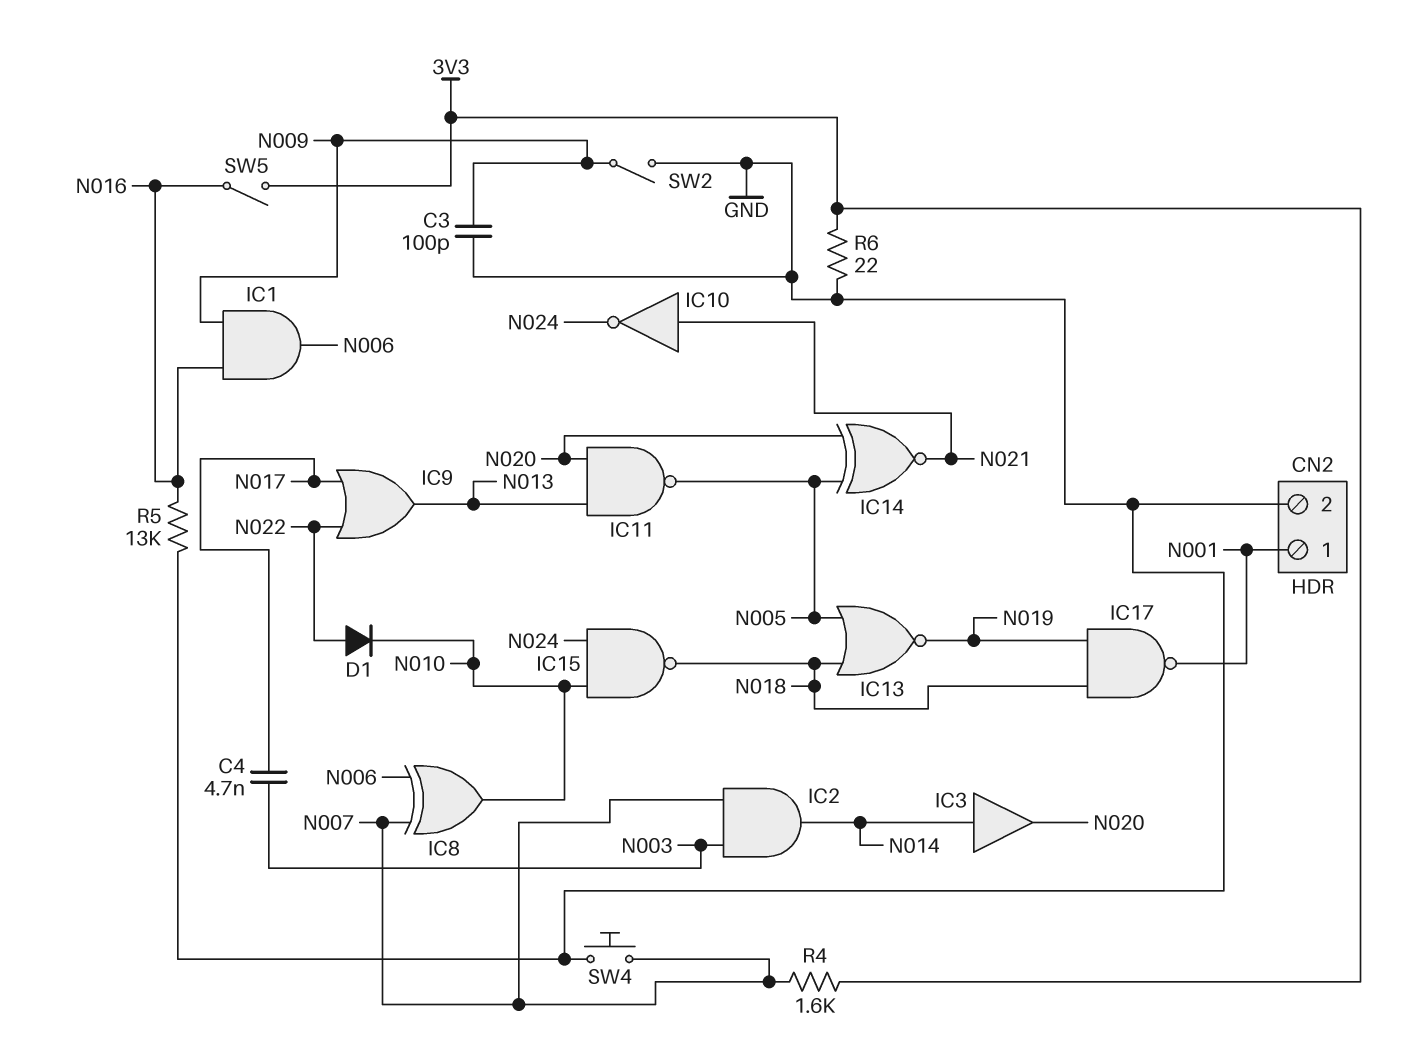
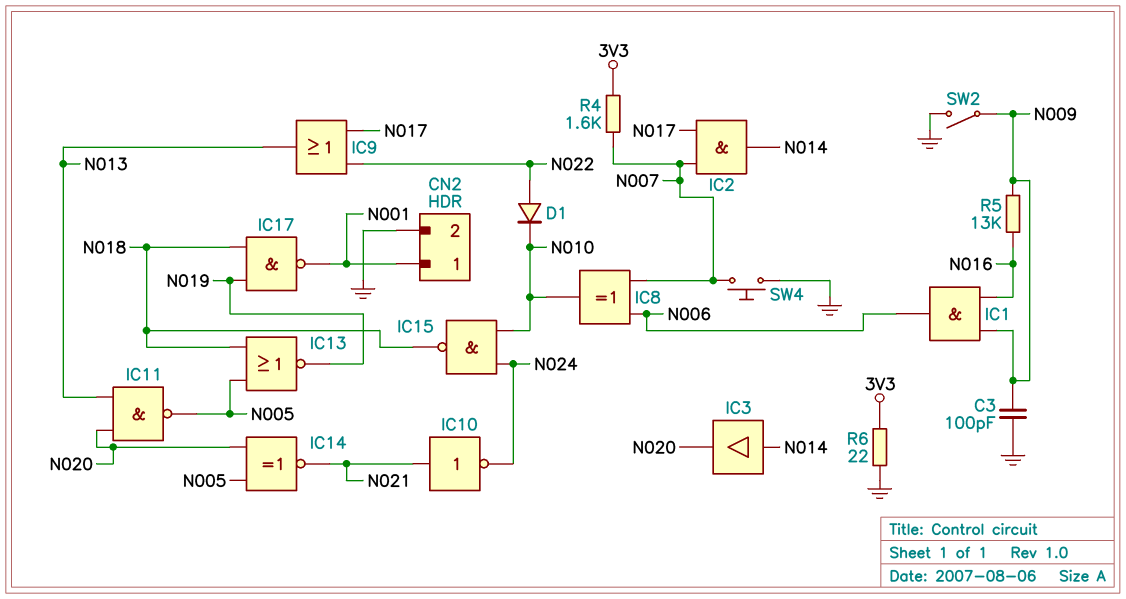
C4: 4.7nF (N003, N017) -> none
IC2: AND (in N003, in N007, out N014) -> AND (in N007, in N017, out N014)
R5: 13k (GND, N016) -> 13k (N009, N016)
SW5: switch (3V3, N016) -> none

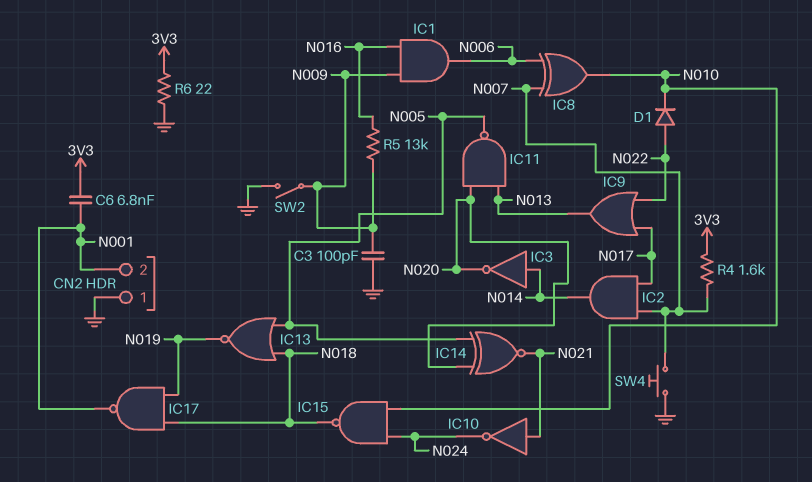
C6: none -> 6.8nF (3V3, N001)
CN2 pin 1: N001 -> GND
CN2 pin 2: GND -> N001
IC3: buffer (in N014, out N020) -> NOT (in N014, out N020)

